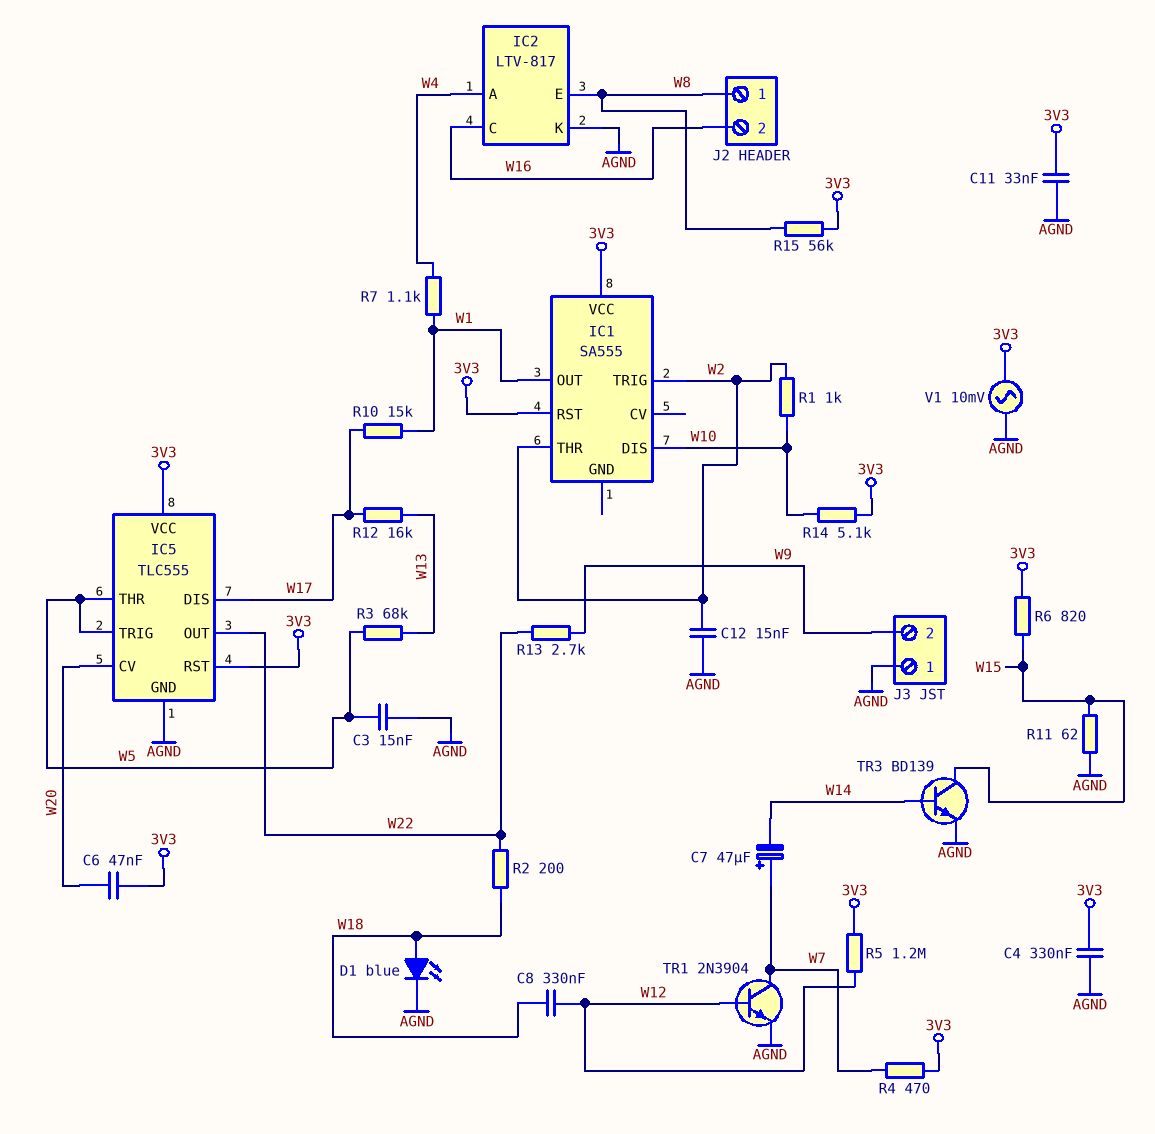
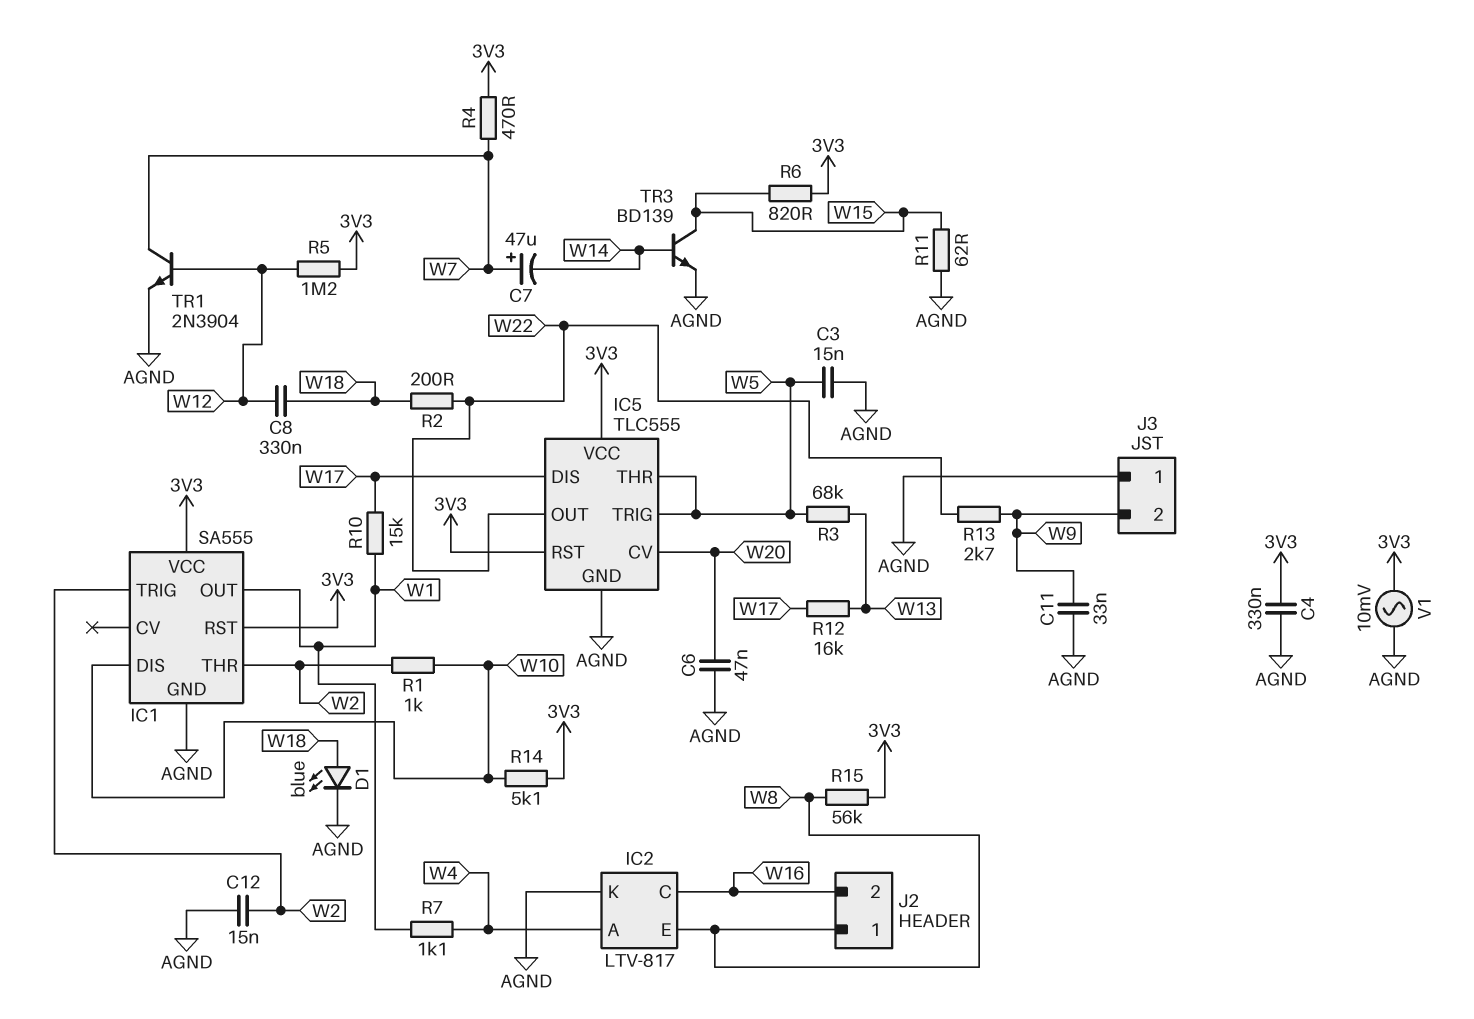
C6: 47nF (3V3, W20) -> 47nF (AGND, W20)
C11: 33nF (3V3, AGND) -> 33nF (AGND, W9)
IC1 pin GND: none -> AGND

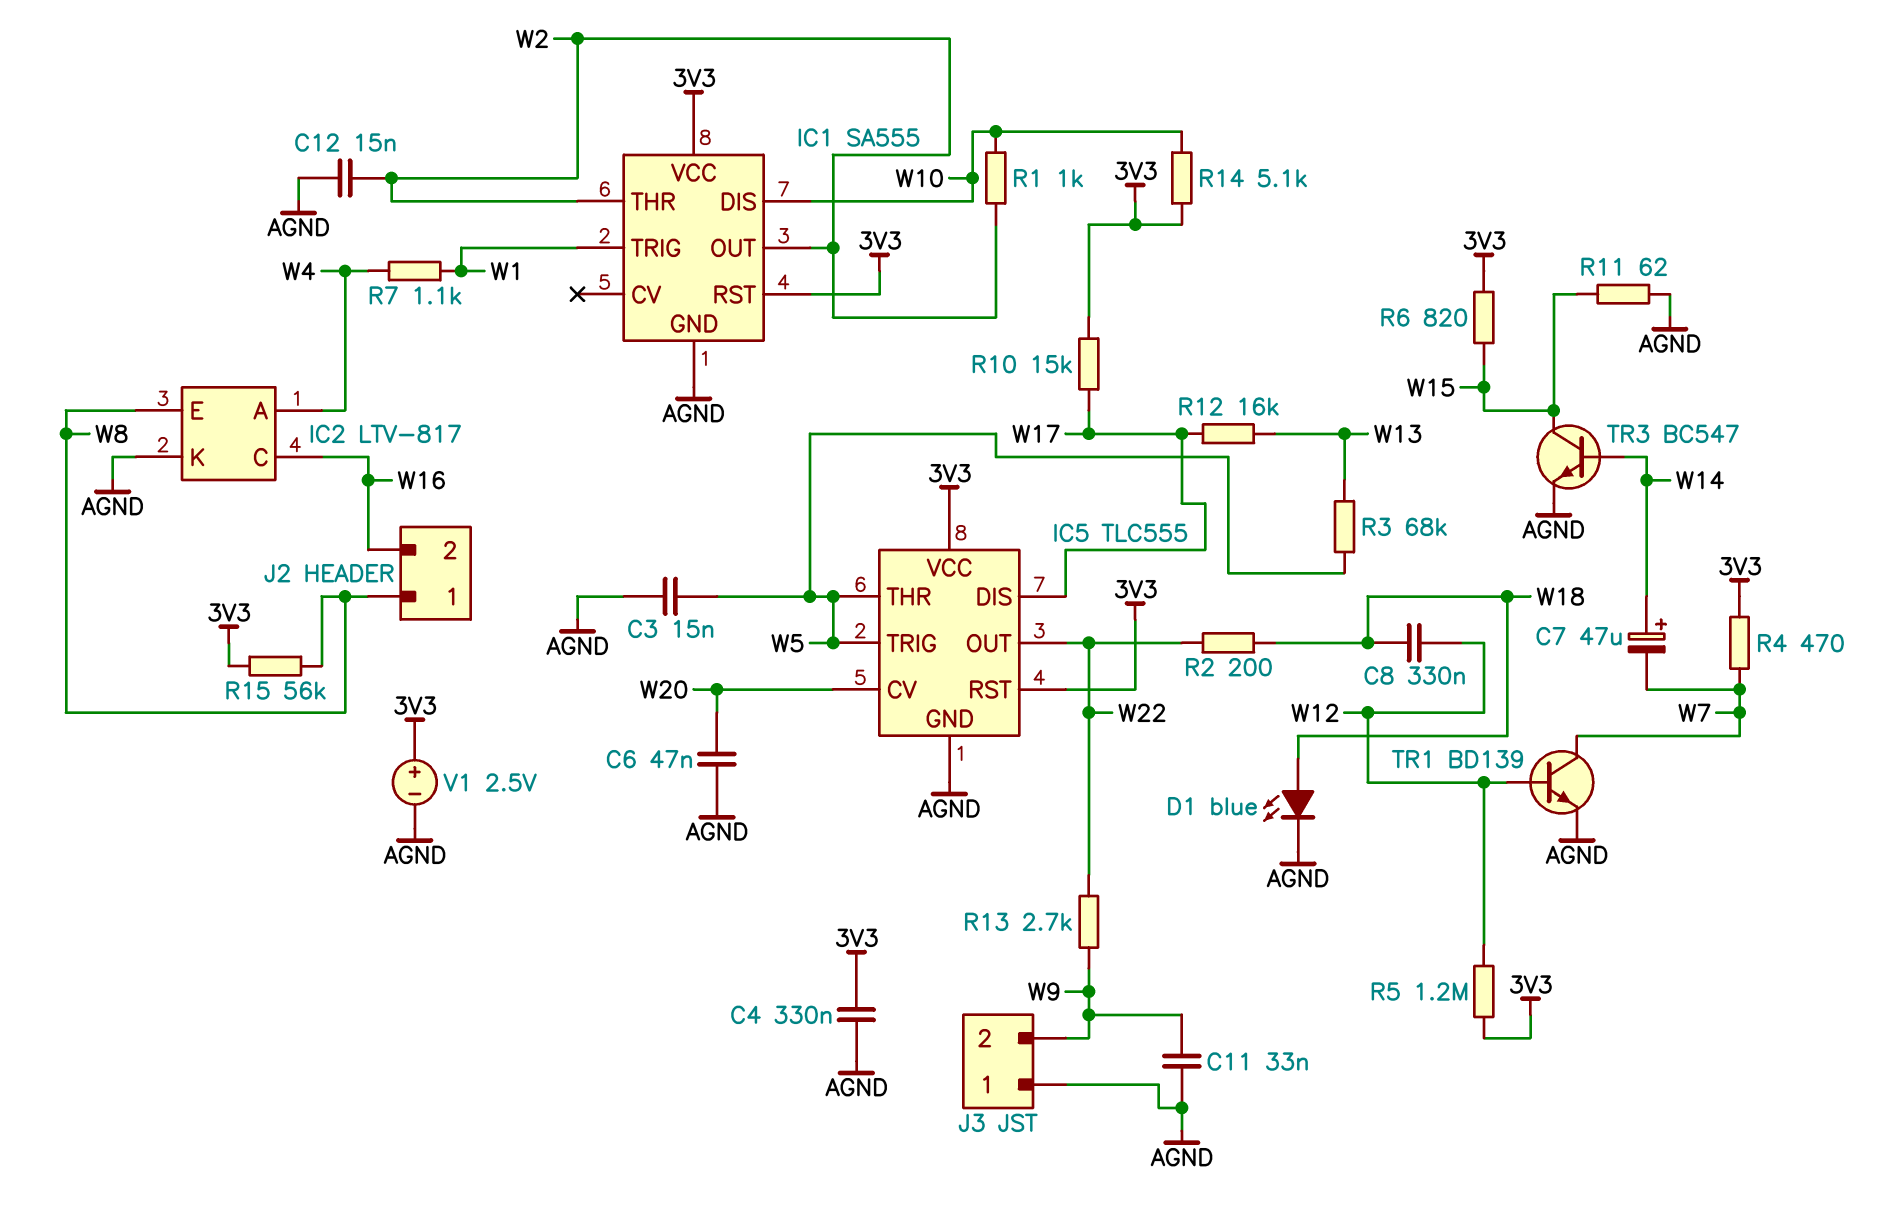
C7: 47uF (plus W7, minus W14) -> 47uF (plus W14, minus W7)
IC1 pin OUT: W1 -> W2
IC1 pin TRIG: W2 -> W1
R10: 15k (W1, W17) -> 15k (3V3, W17)
TR1: NPN 2N3904 (B W12, C W7, E AGND) -> NPN BD139 (B W12, C W7, E AGND)
TR3: NPN BD139 (B W14, C W15, E AGND) -> NPN BC547 (B W14, C W15, E AGND)
V1: AC 10mV (3V3, AGND) -> 2.5V (plus 3V3, minus AGND)

